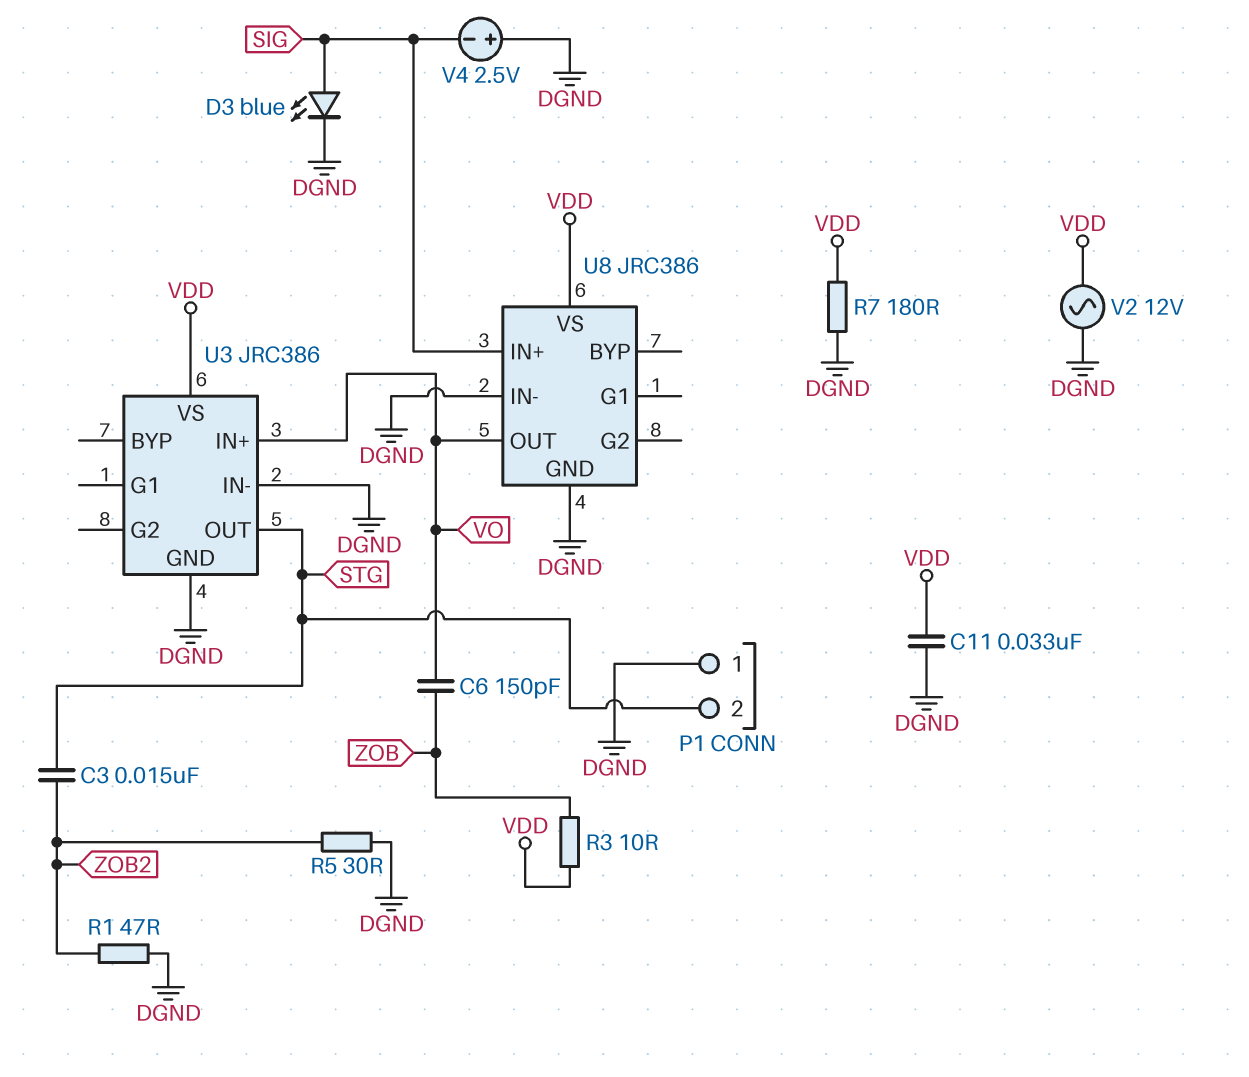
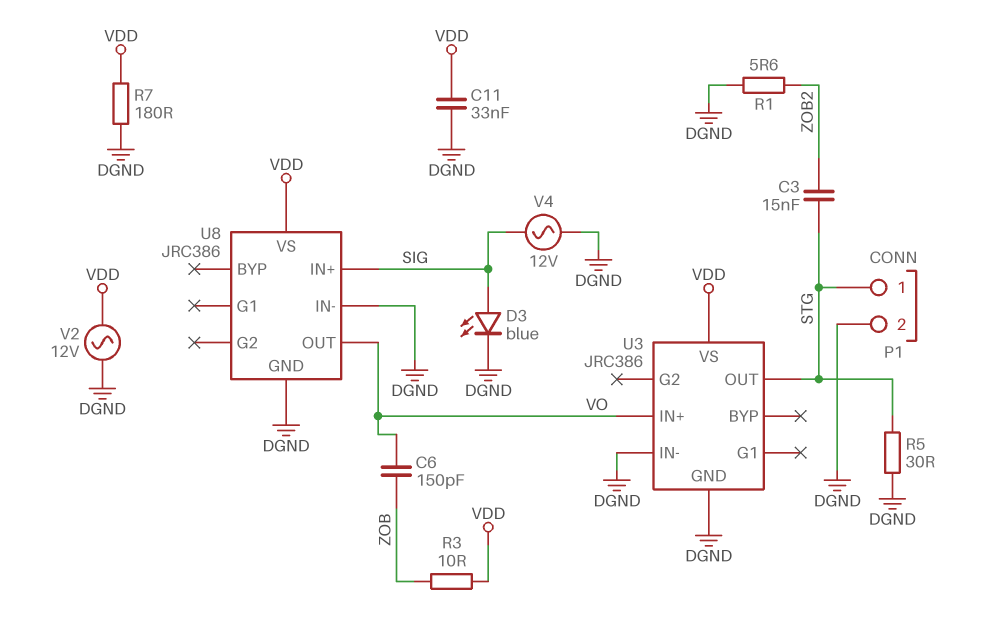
P1 pin 1: DGND -> STG
P1 pin 2: STG -> DGND
R1: 47 (DGND, ZOB2) -> 5.6 (DGND, ZOB2)
R5: 30 (DGND, ZOB2) -> 30 (DGND, STG)
V4: 2.5V (plus DGND, minus SIG) -> AC 12V (DGND, SIG)

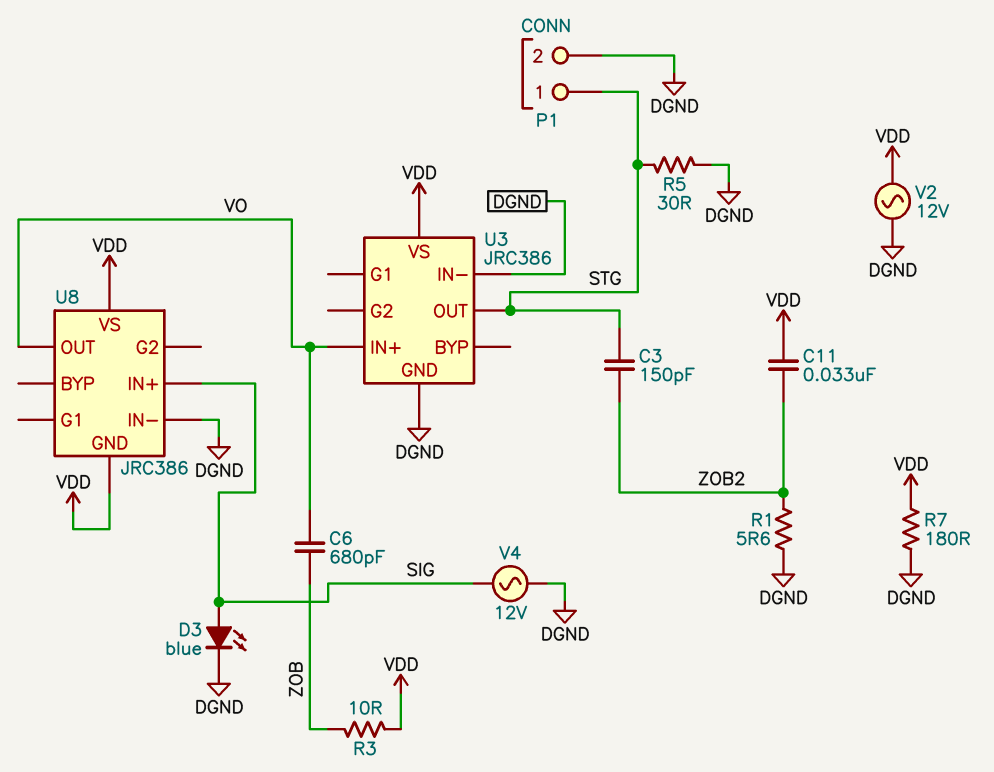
C3: 15nF (STG, ZOB2) -> 150pF (STG, ZOB2)
C6: 150pF (VO, ZOB) -> 680pF (VO, ZOB)
C11: 33nF (DGND, VDD) -> 33nF (VDD, ZOB2)
U8 pin GND: DGND -> VDD

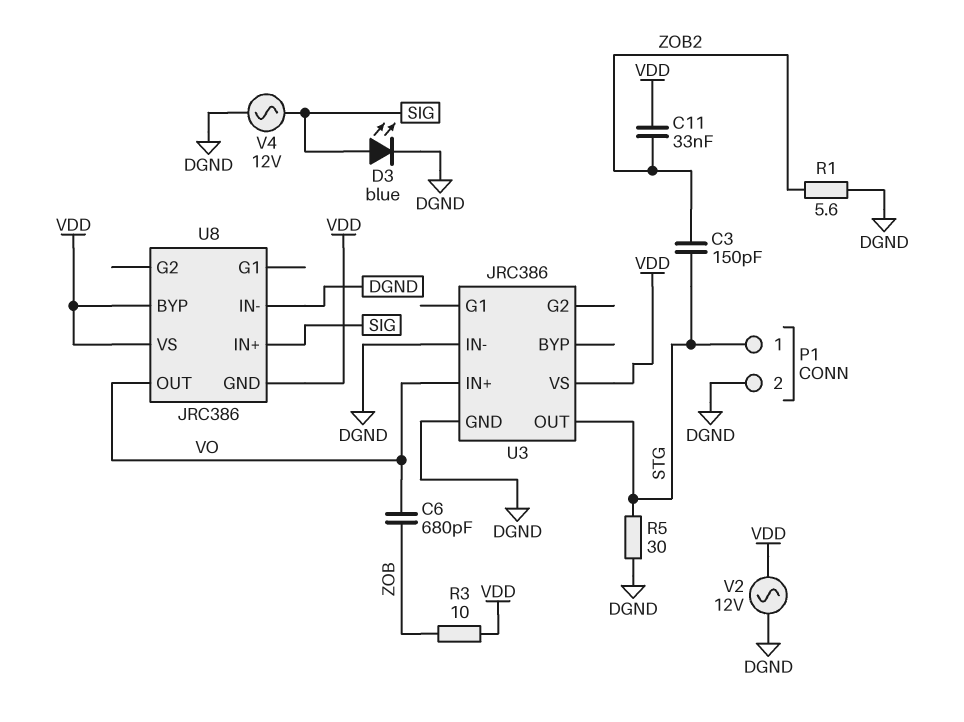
R7: 180 (DGND, VDD) -> none
U8 pin BYP: none -> VDD

